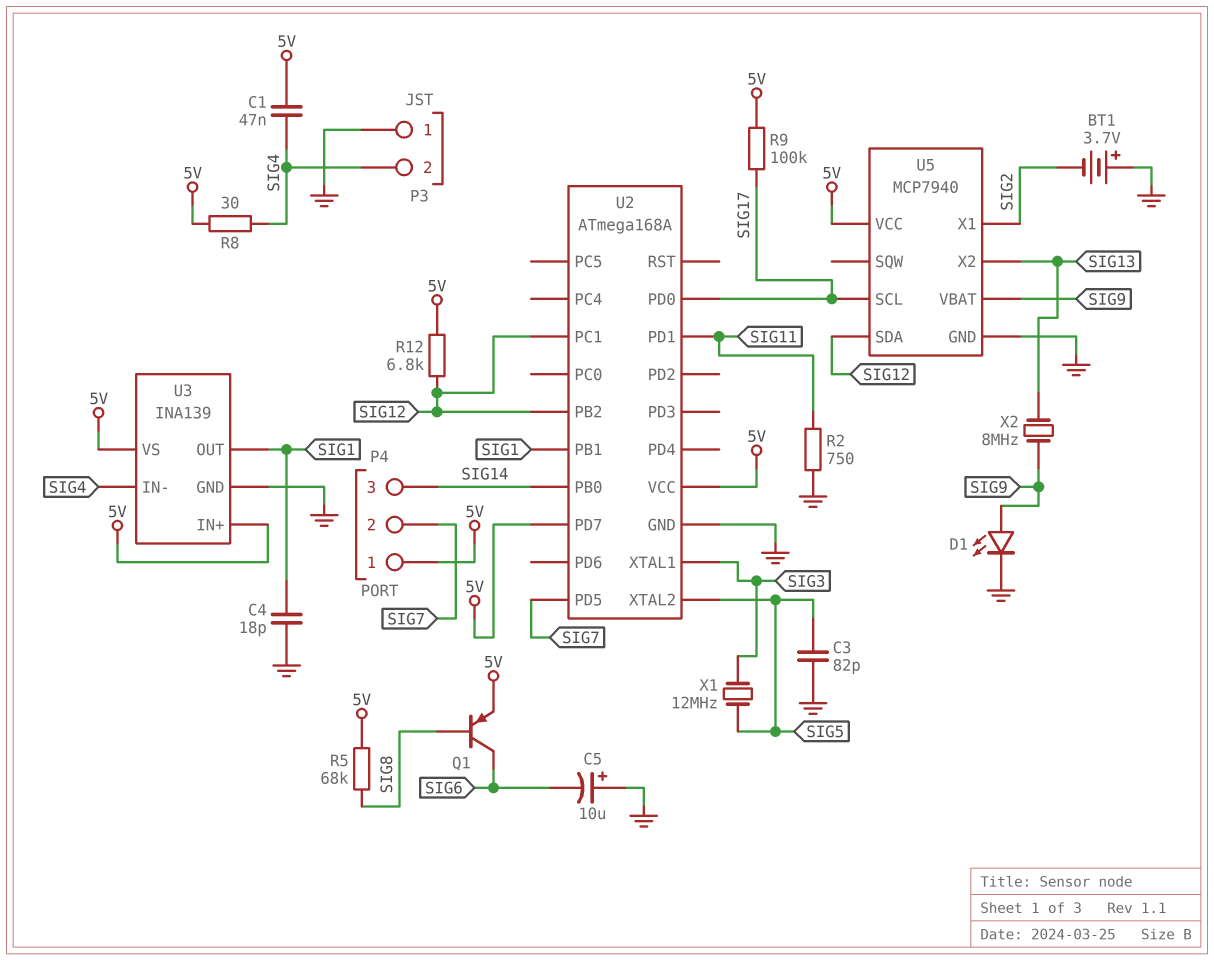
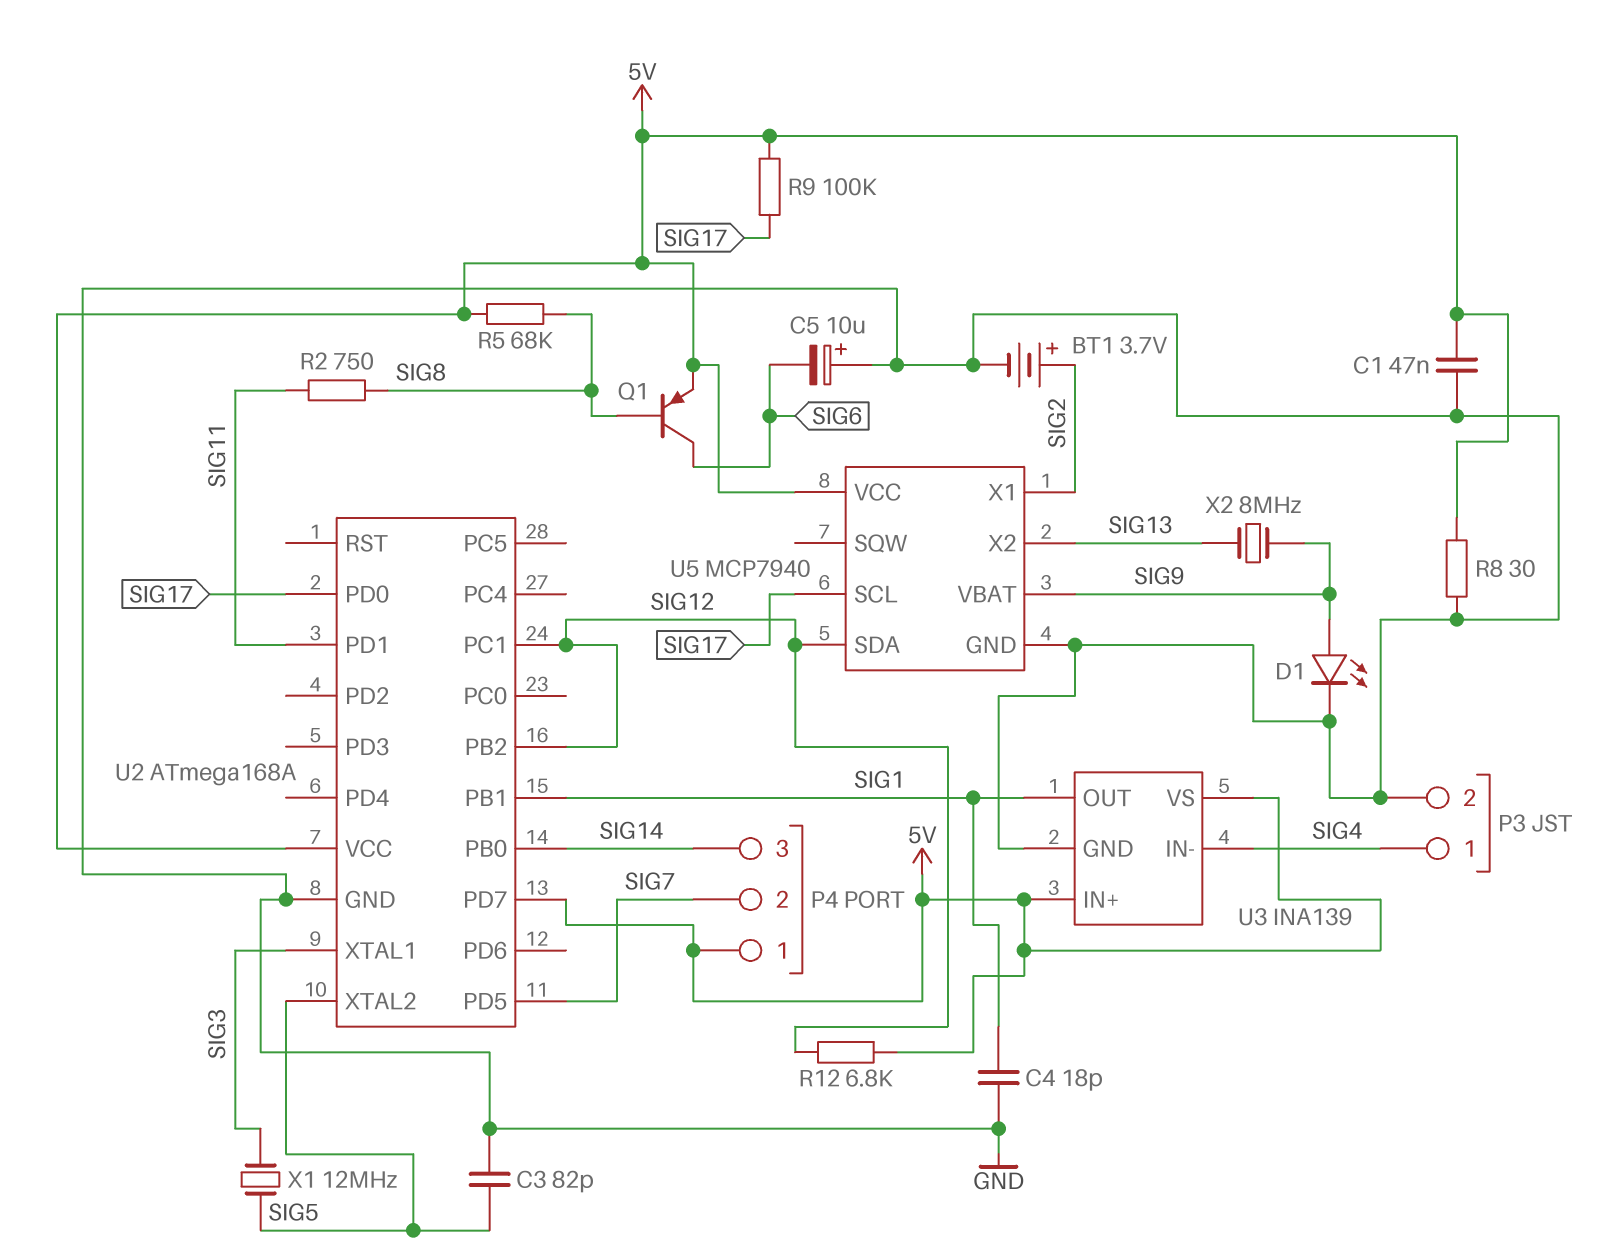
BT1: 3.7V (plus GND, minus SIG2) -> 3.7V (plus SIG2, minus GND)
C1: 47nF (5V, SIG4) -> 47nF (5V, GND)
P3 pin 1: GND -> SIG4
P3 pin 2: SIG4 -> GND
R2: 750 (GND, SIG11) -> 750 (SIG8, SIG11)
R8: 30 (5V, SIG4) -> 30 (5V, GND)

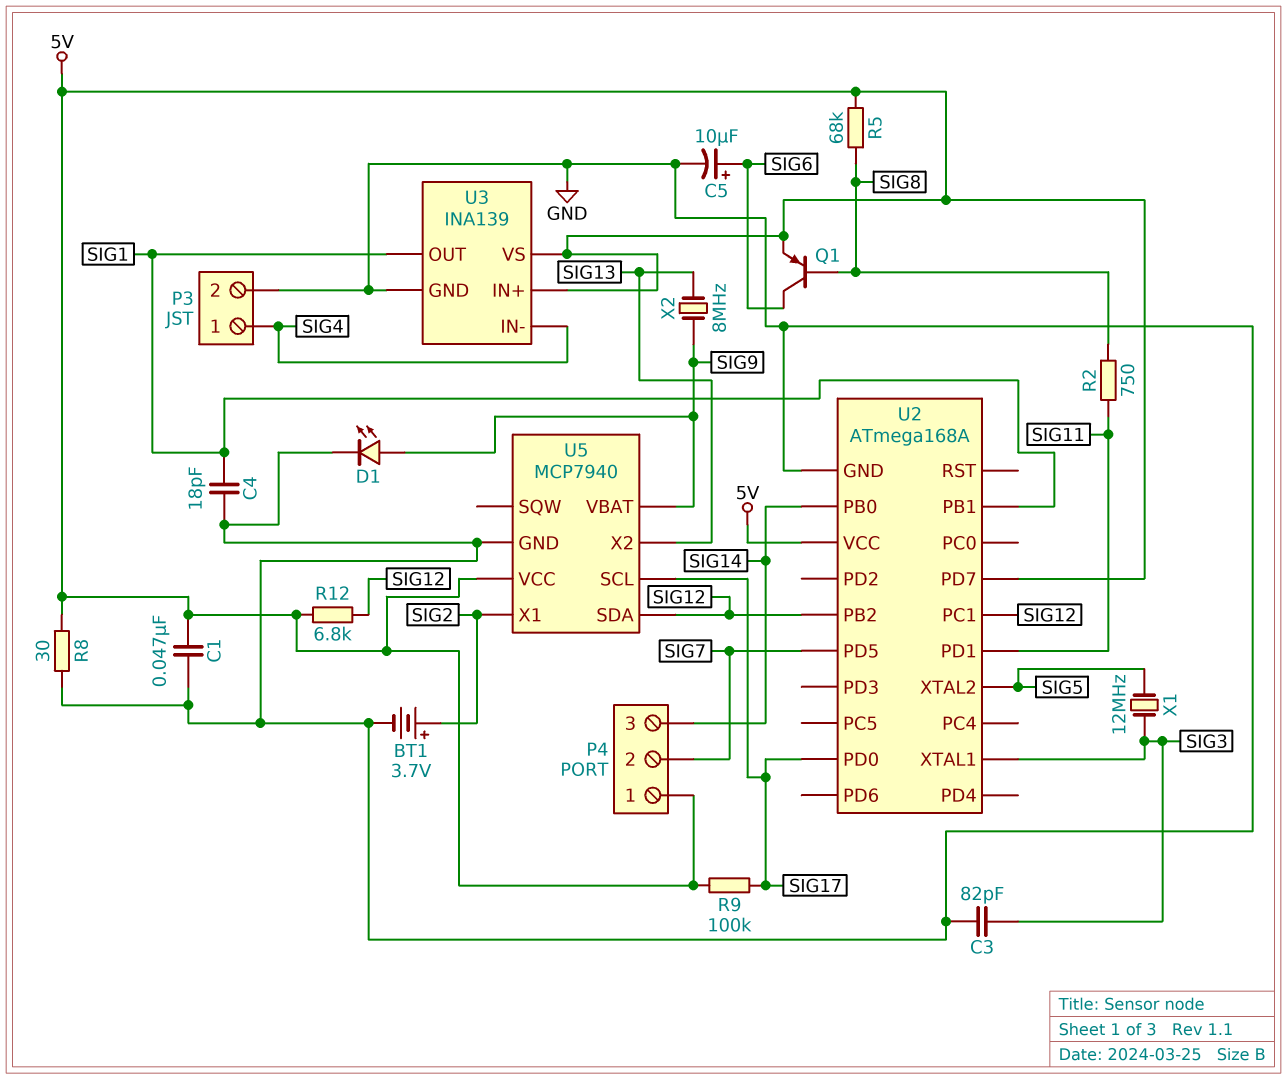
C3: 82pF (GND, SIG5) -> 82pF (GND, SIG3)
C5: 10uF (plus GND, minus SIG6) -> 10uF (plus SIG6, minus GND)

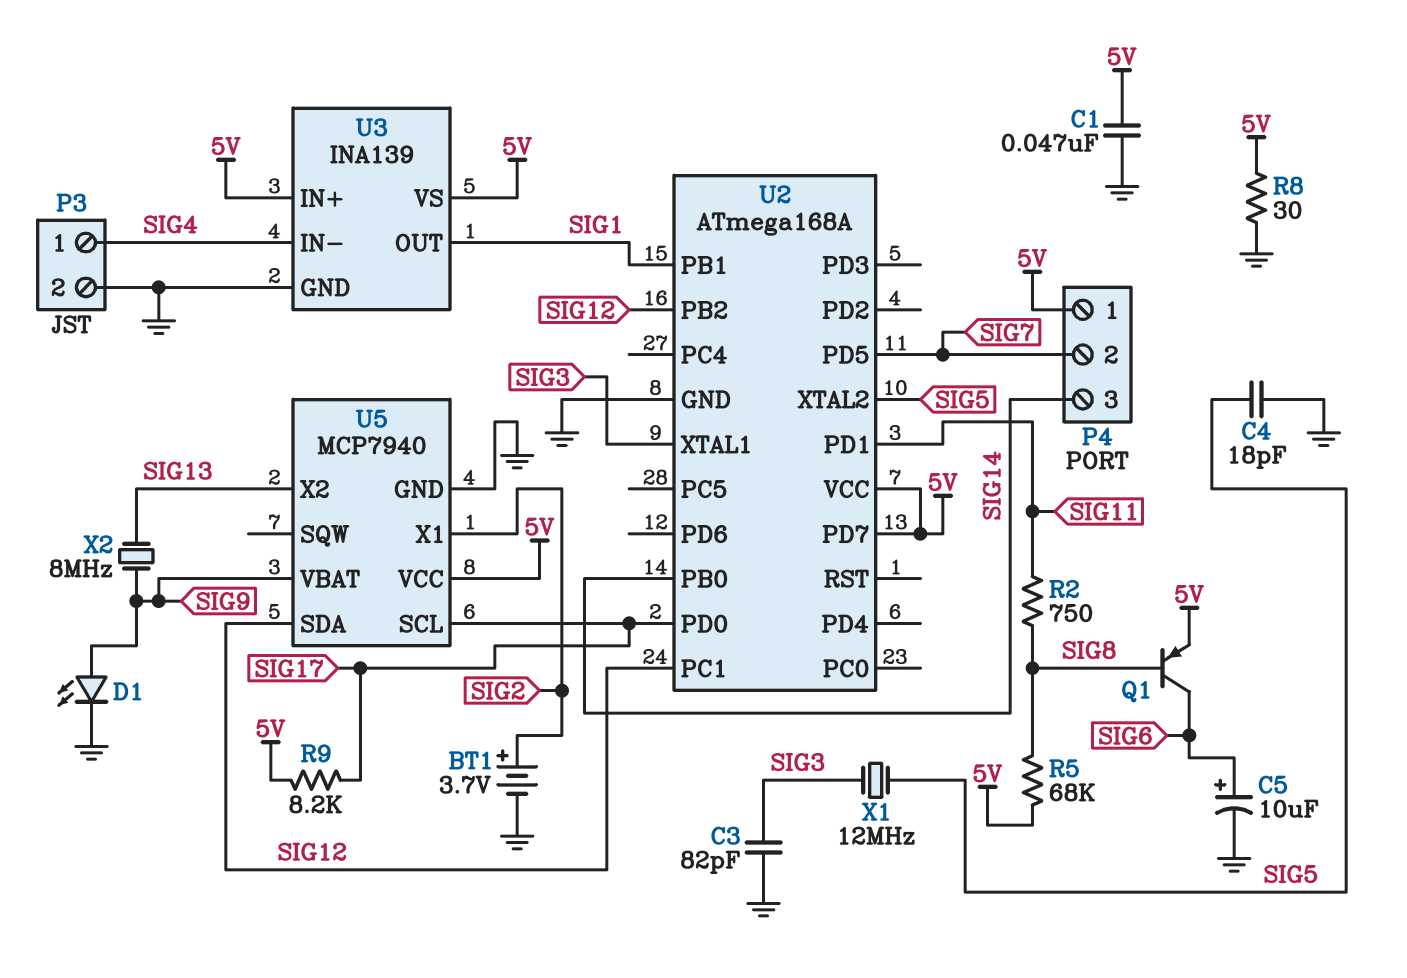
C4: 18pF (GND, SIG1) -> 18pF (GND, SIG5)
R9: 100k (5V, SIG17) -> 8.2k (5V, SIG17)
R12: 6.8k (5V, SIG12) -> none

